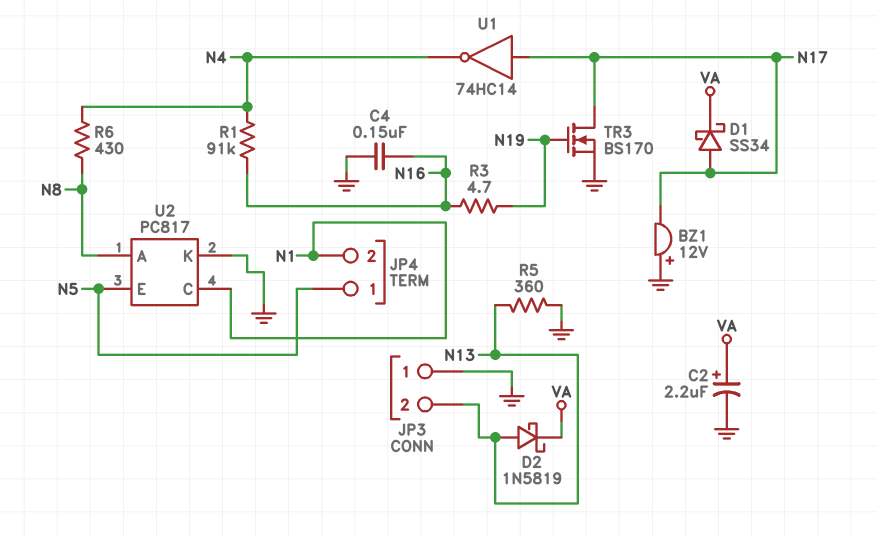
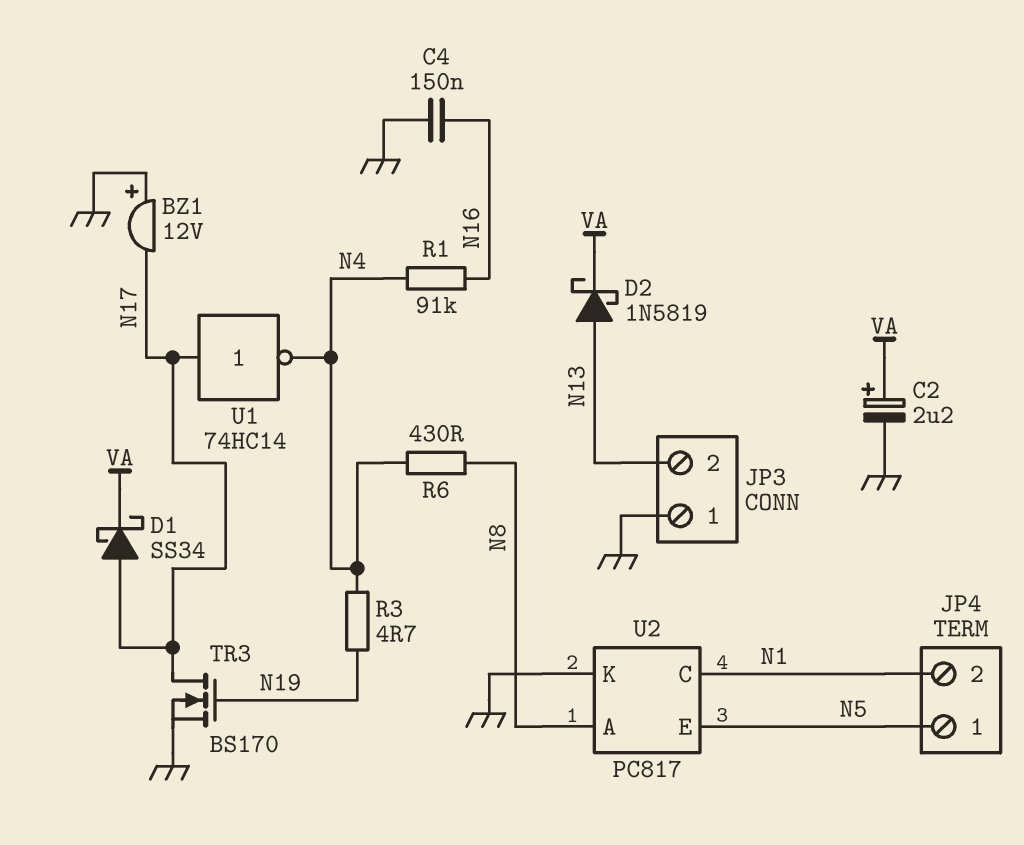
R3: 4.7 (N16, N19) -> 4.7 (N4, N19)
R5: 360 (GND, N13) -> none

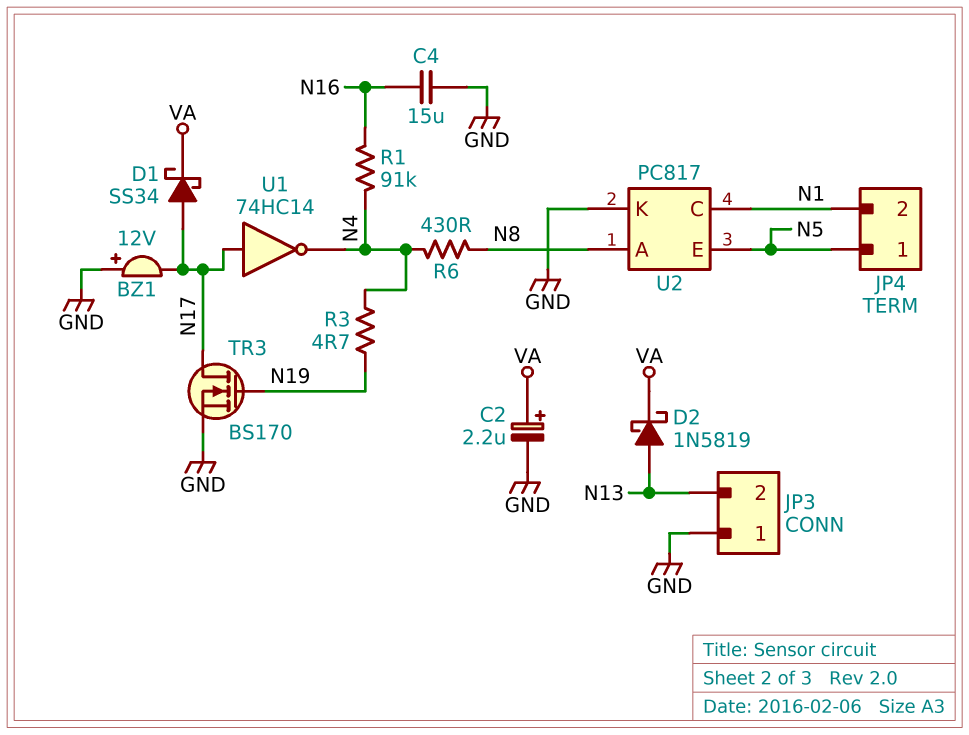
C4: 150nF (GND, N16) -> 15uF (GND, N16)

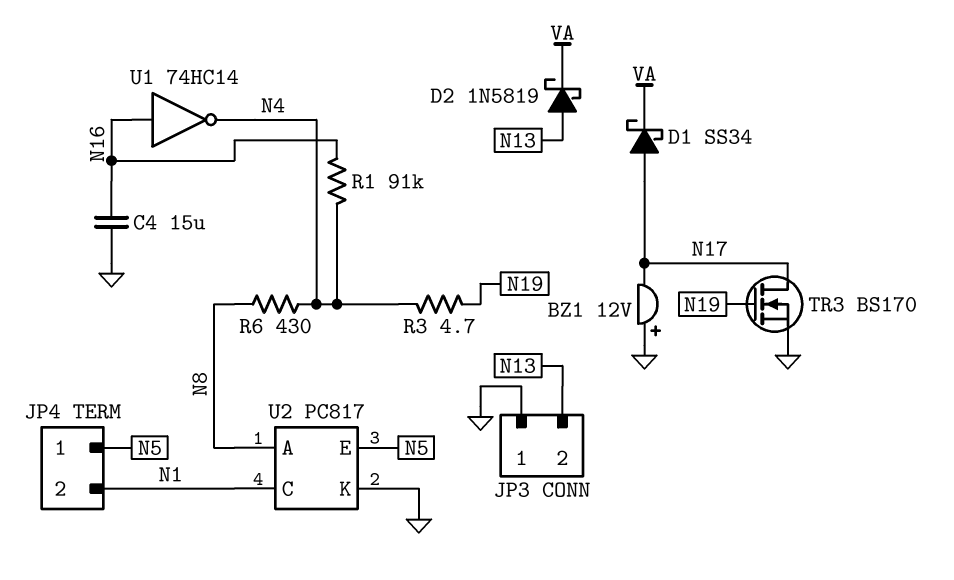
C2: 2.2uF (plus VA, minus GND) -> none
U1: NOT 74HC14 (in N17, out N4) -> NOT 74HC14 (in N16, out N4)

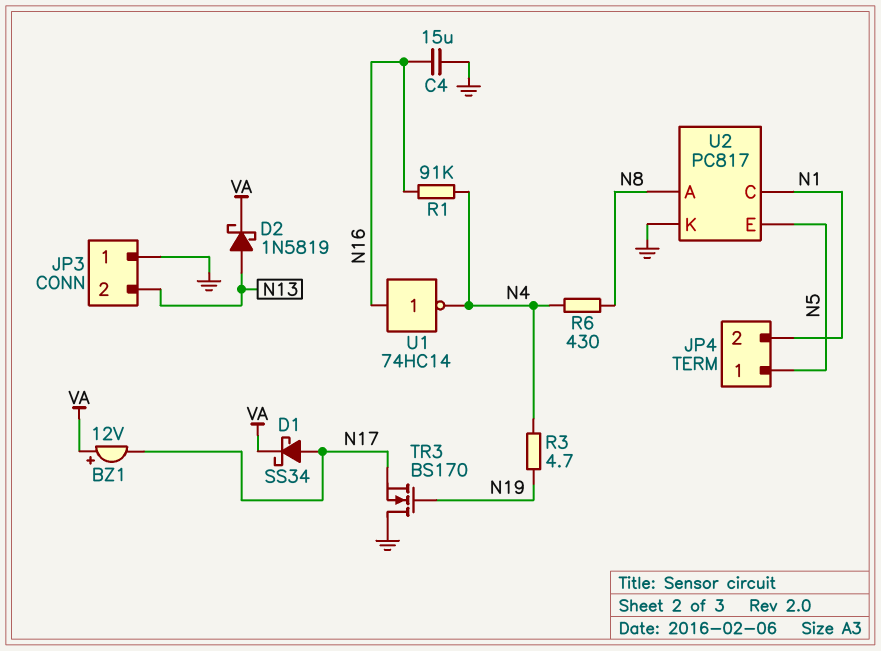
BZ1: buzzer 12V (plus GND, minus N17) -> buzzer 12V (plus VA, minus N17)
TR3: NMOS BS170 (G N19, D N17, S GND) -> NMOS BS170 (G N19, D GND, S N17)

